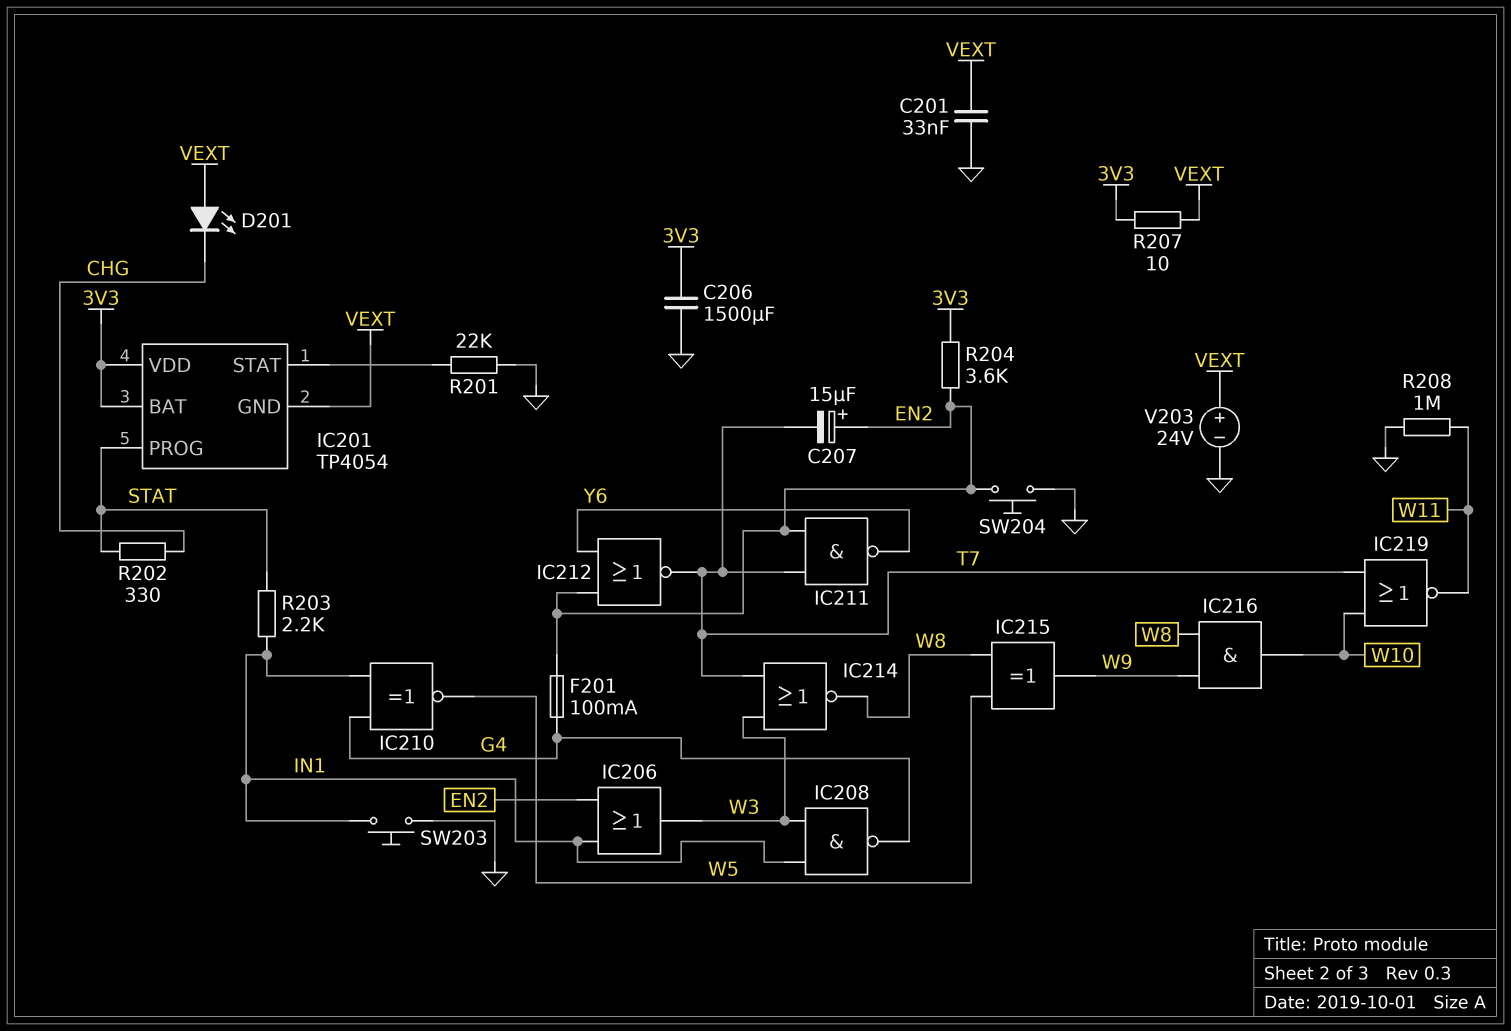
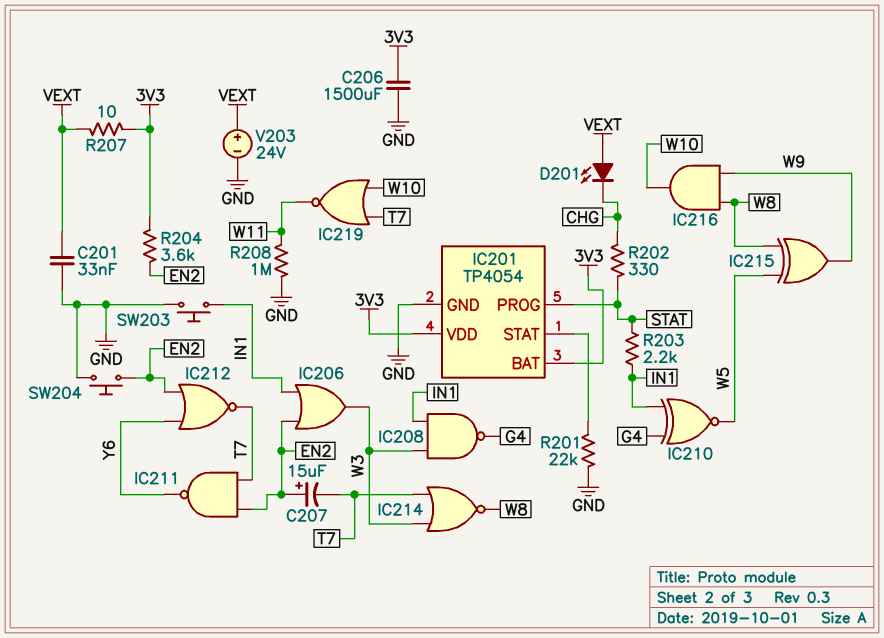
F201: 100mA (EN2, G4) -> none
IC201 pin GND: VEXT -> GND

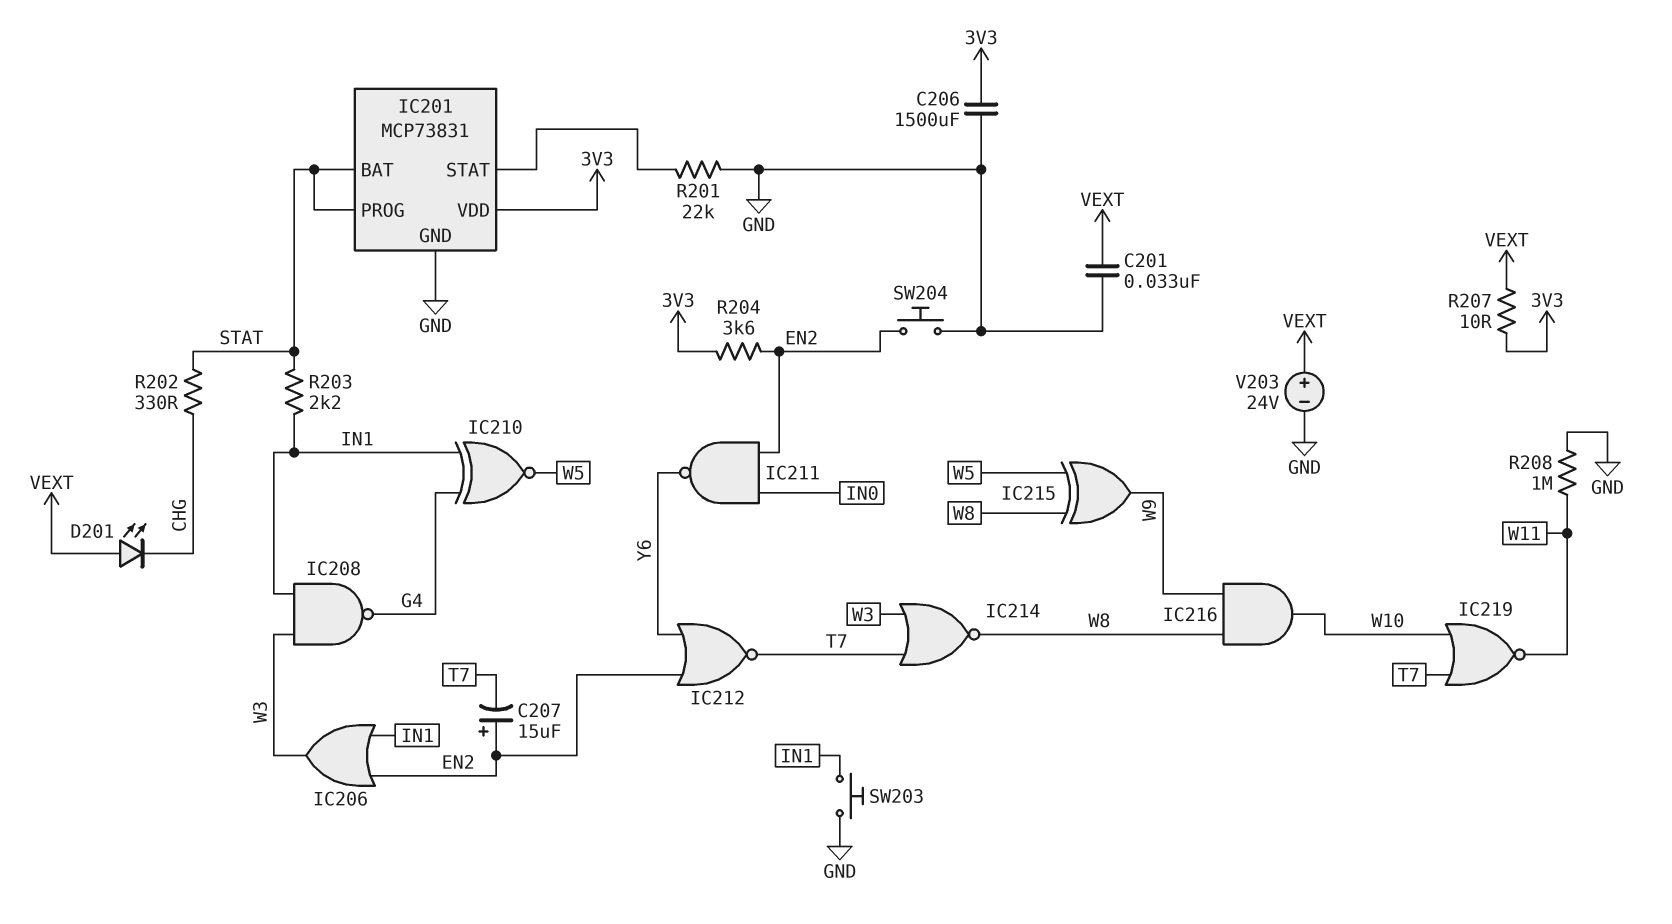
IC201: TP4054 -> MCP73831
IC201 pin BAT: 3V3 -> STAT
IC211: NAND (in EN2, in T7, out Y6) -> NAND (in EN2, in IN0, out Y6)

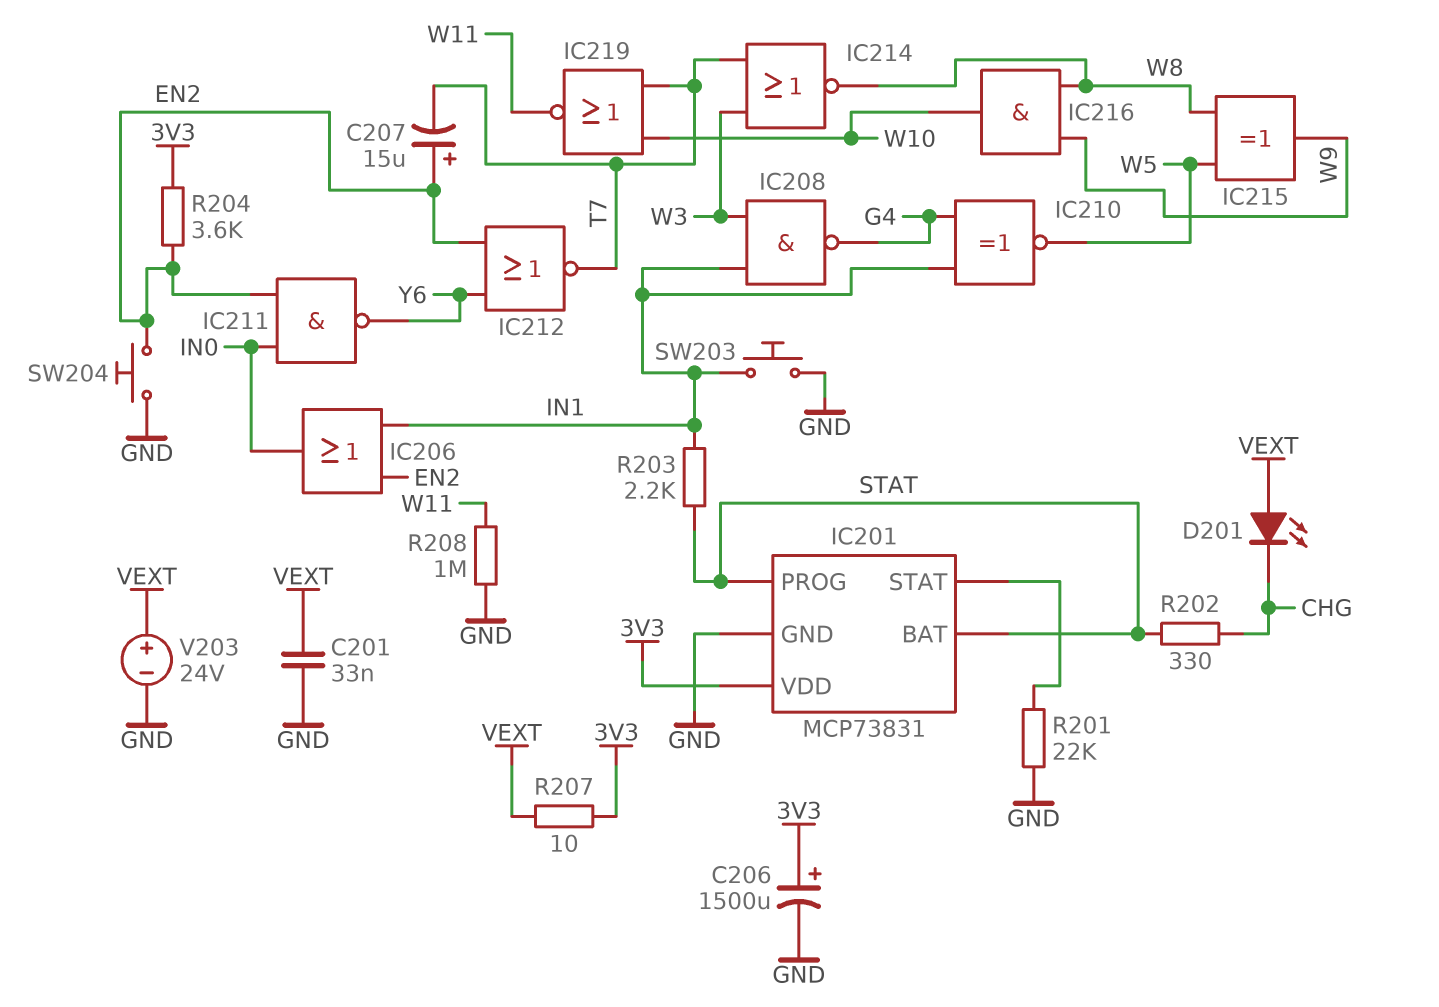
C206: 1500uF (3V3, GND) -> 1500uF (plus 3V3, minus GND)
IC206: OR (in EN2, in IN1, out W3) -> OR (in EN2, in IN1, out IN0)

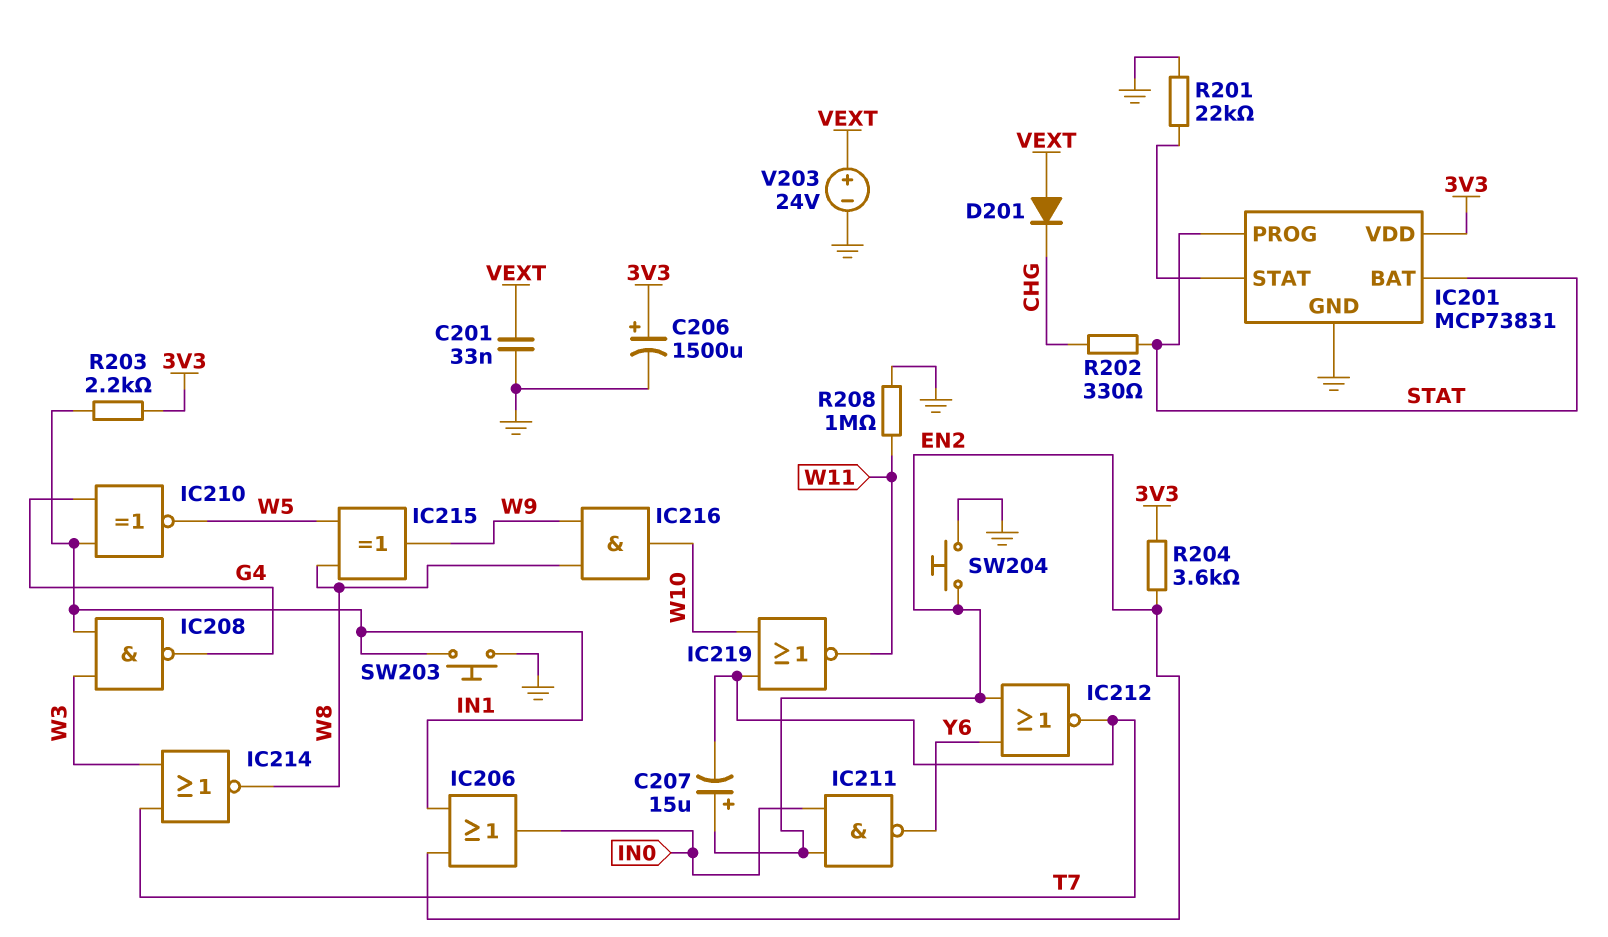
D201: LED (A VEXT, K CHG) -> diode (A VEXT, K CHG)
R203: 2.2k (IN1, STAT) -> 2.2k (3V3, IN1)
R207: 10 (3V3, VEXT) -> none

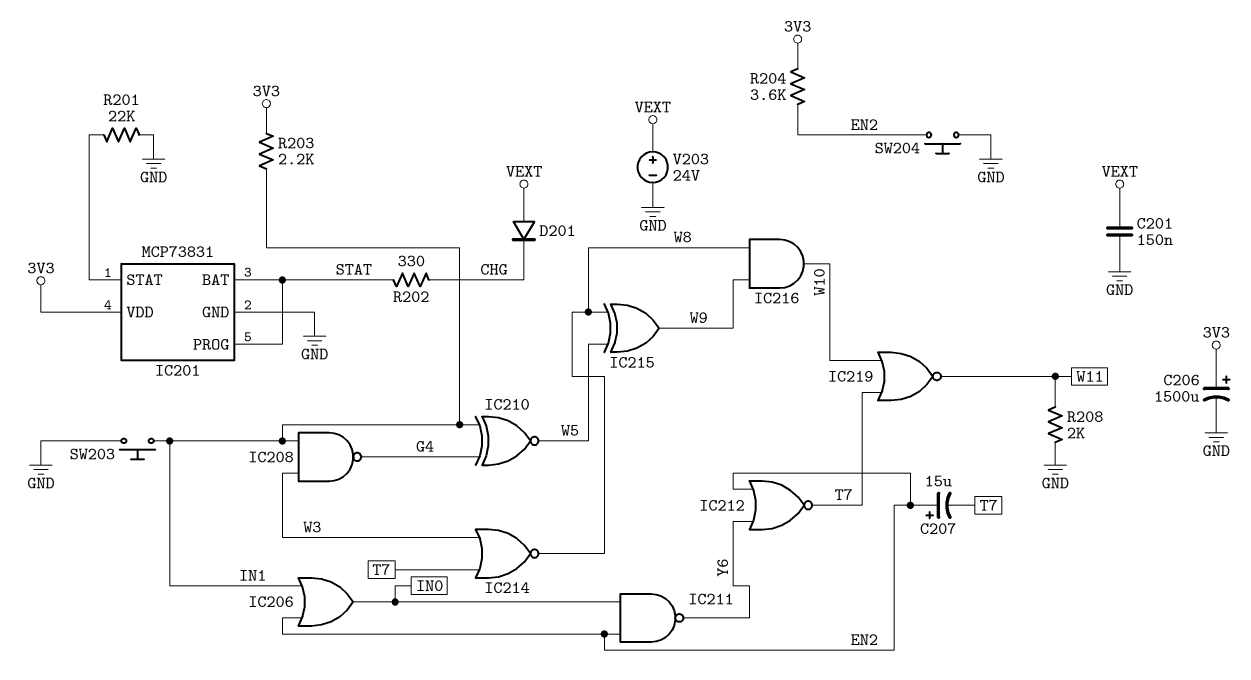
C201: 33nF (GND, VEXT) -> 150nF (GND, VEXT)
R208: 1M (GND, W11) -> 2k (GND, W11)

